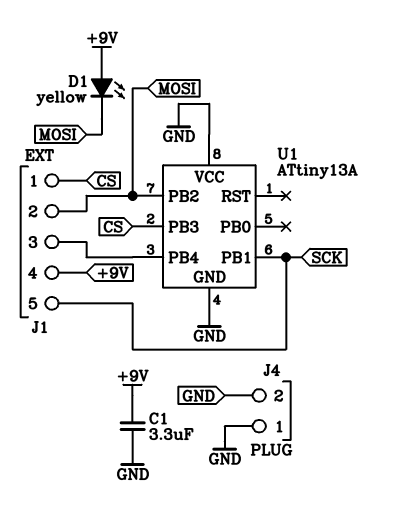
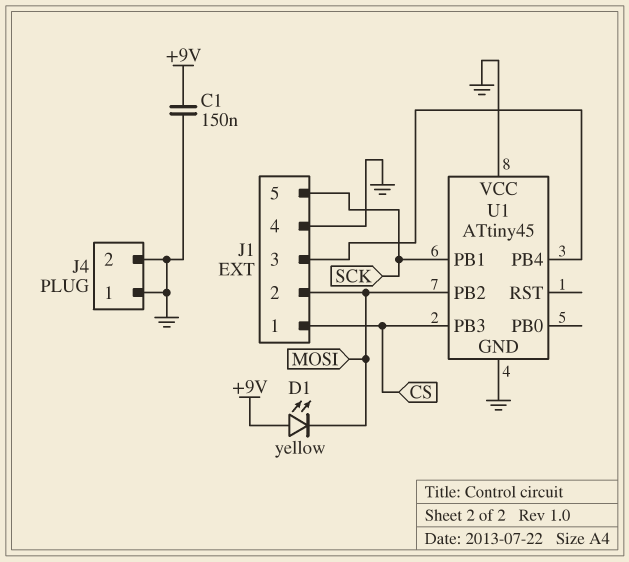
C1: 3.3uF (+9V, GND) -> 150nF (+9V, GND)
J1 pin 4: +9V -> GND
U1: ATtiny13A -> ATtiny45

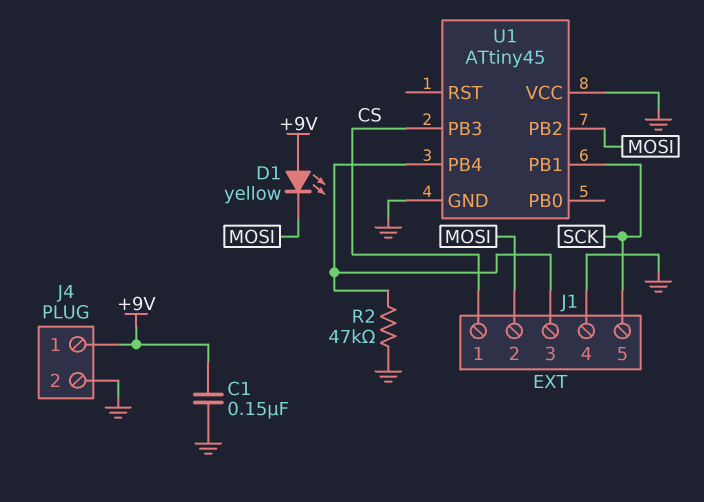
J4 pin 1: GND -> +9V
R2: none -> 47k (GND, J1/3)

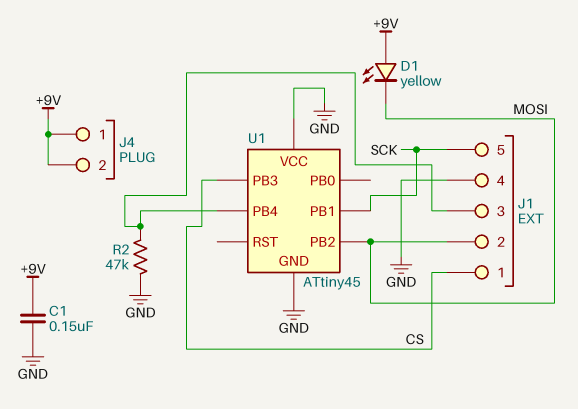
J4 pin 2: GND -> +9V

